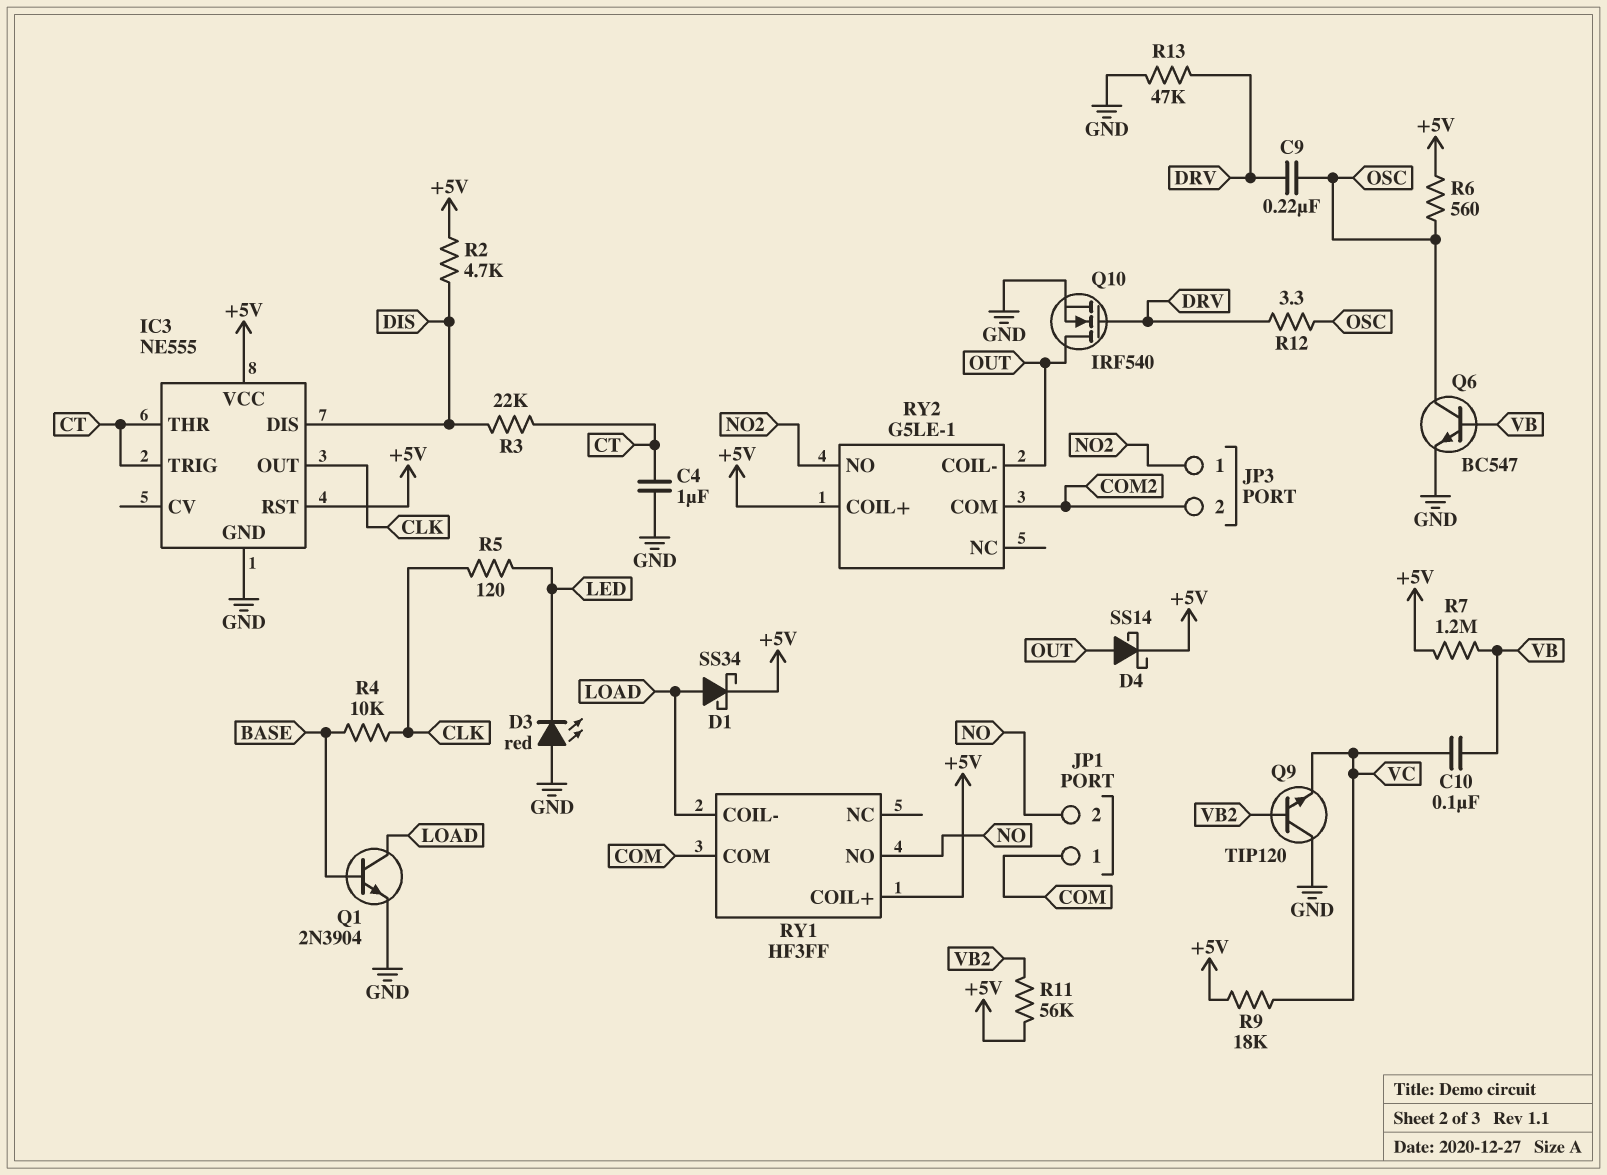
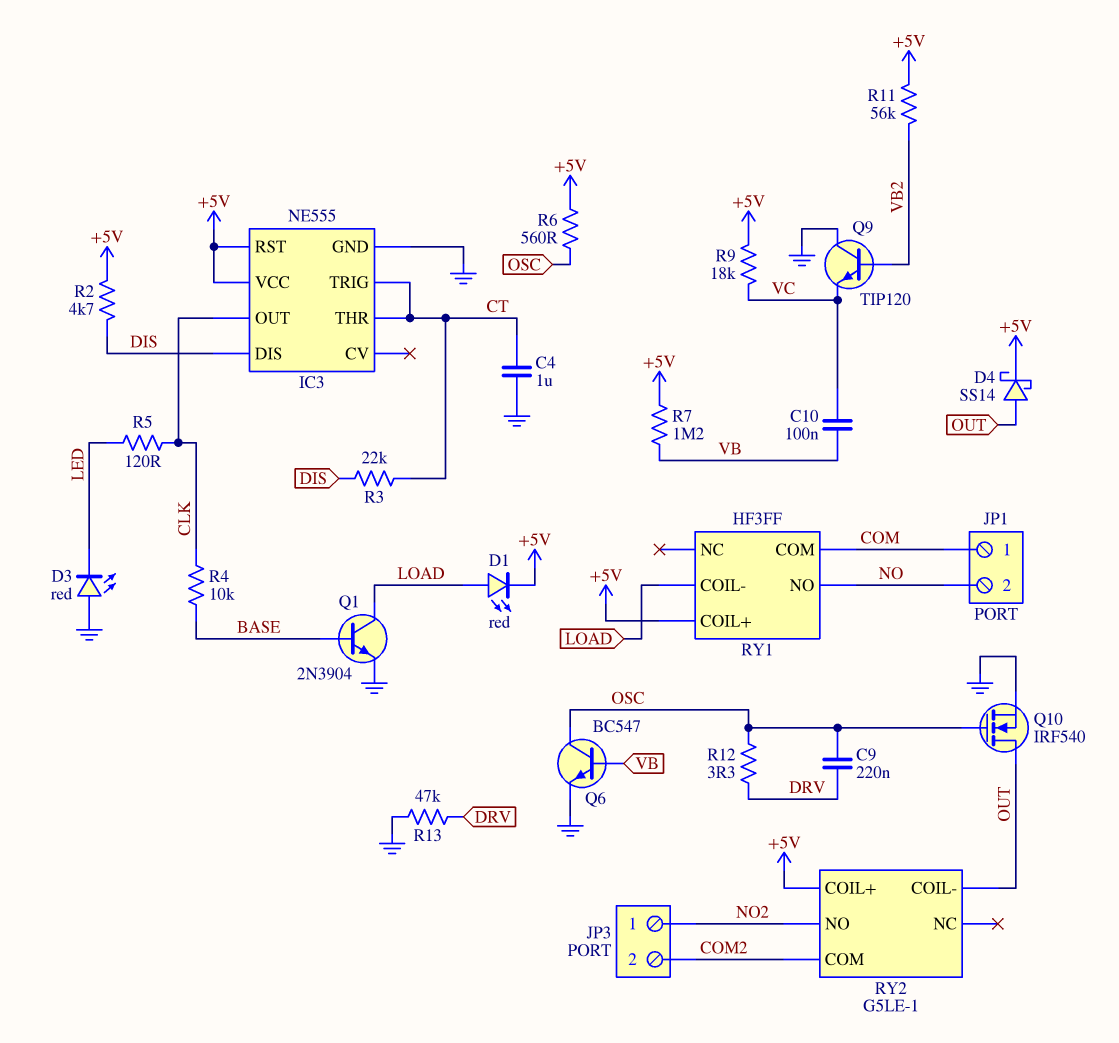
D1: schottky SS34 (A LOAD, K +5V) -> LED red (A LOAD, K +5V)
Q10: NMOS IRF540 (G DRV, D OUT, S GND) -> NMOS IRF540 (G OSC, D OUT, S GND)

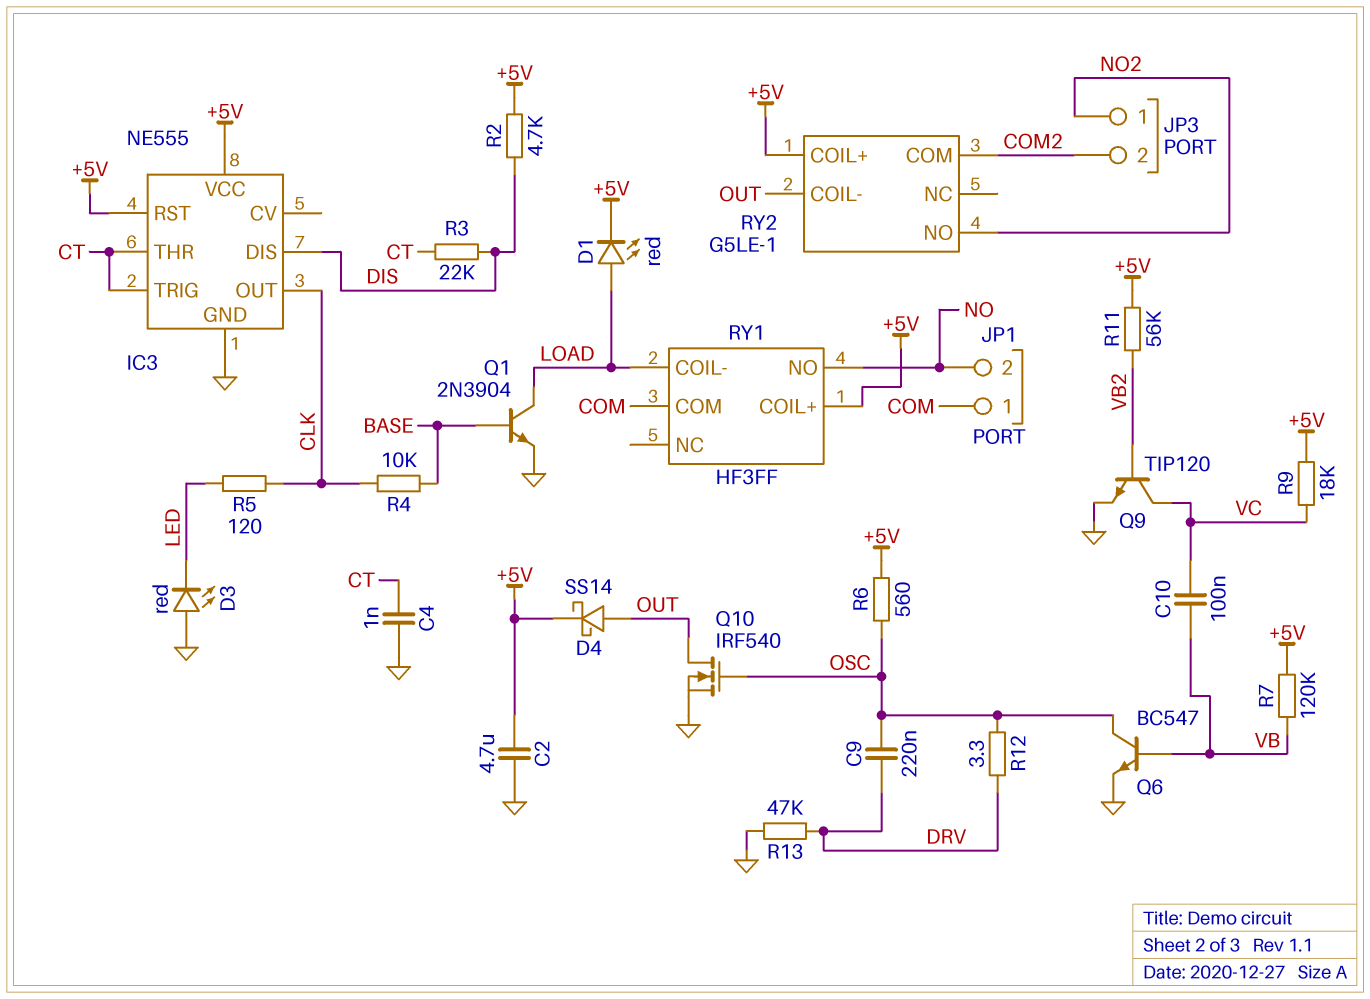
C2: none -> 4.7uF (+5V, GND)
C4: 1uF (CT, GND) -> 1nF (CT, GND)
Q9: NPN TIP120 (B VB2, C GND, E VC) -> NPN TIP120 (B VB2, C VC, E GND)
R7: 1.2M (+5V, VB) -> 120k (+5V, VB)

